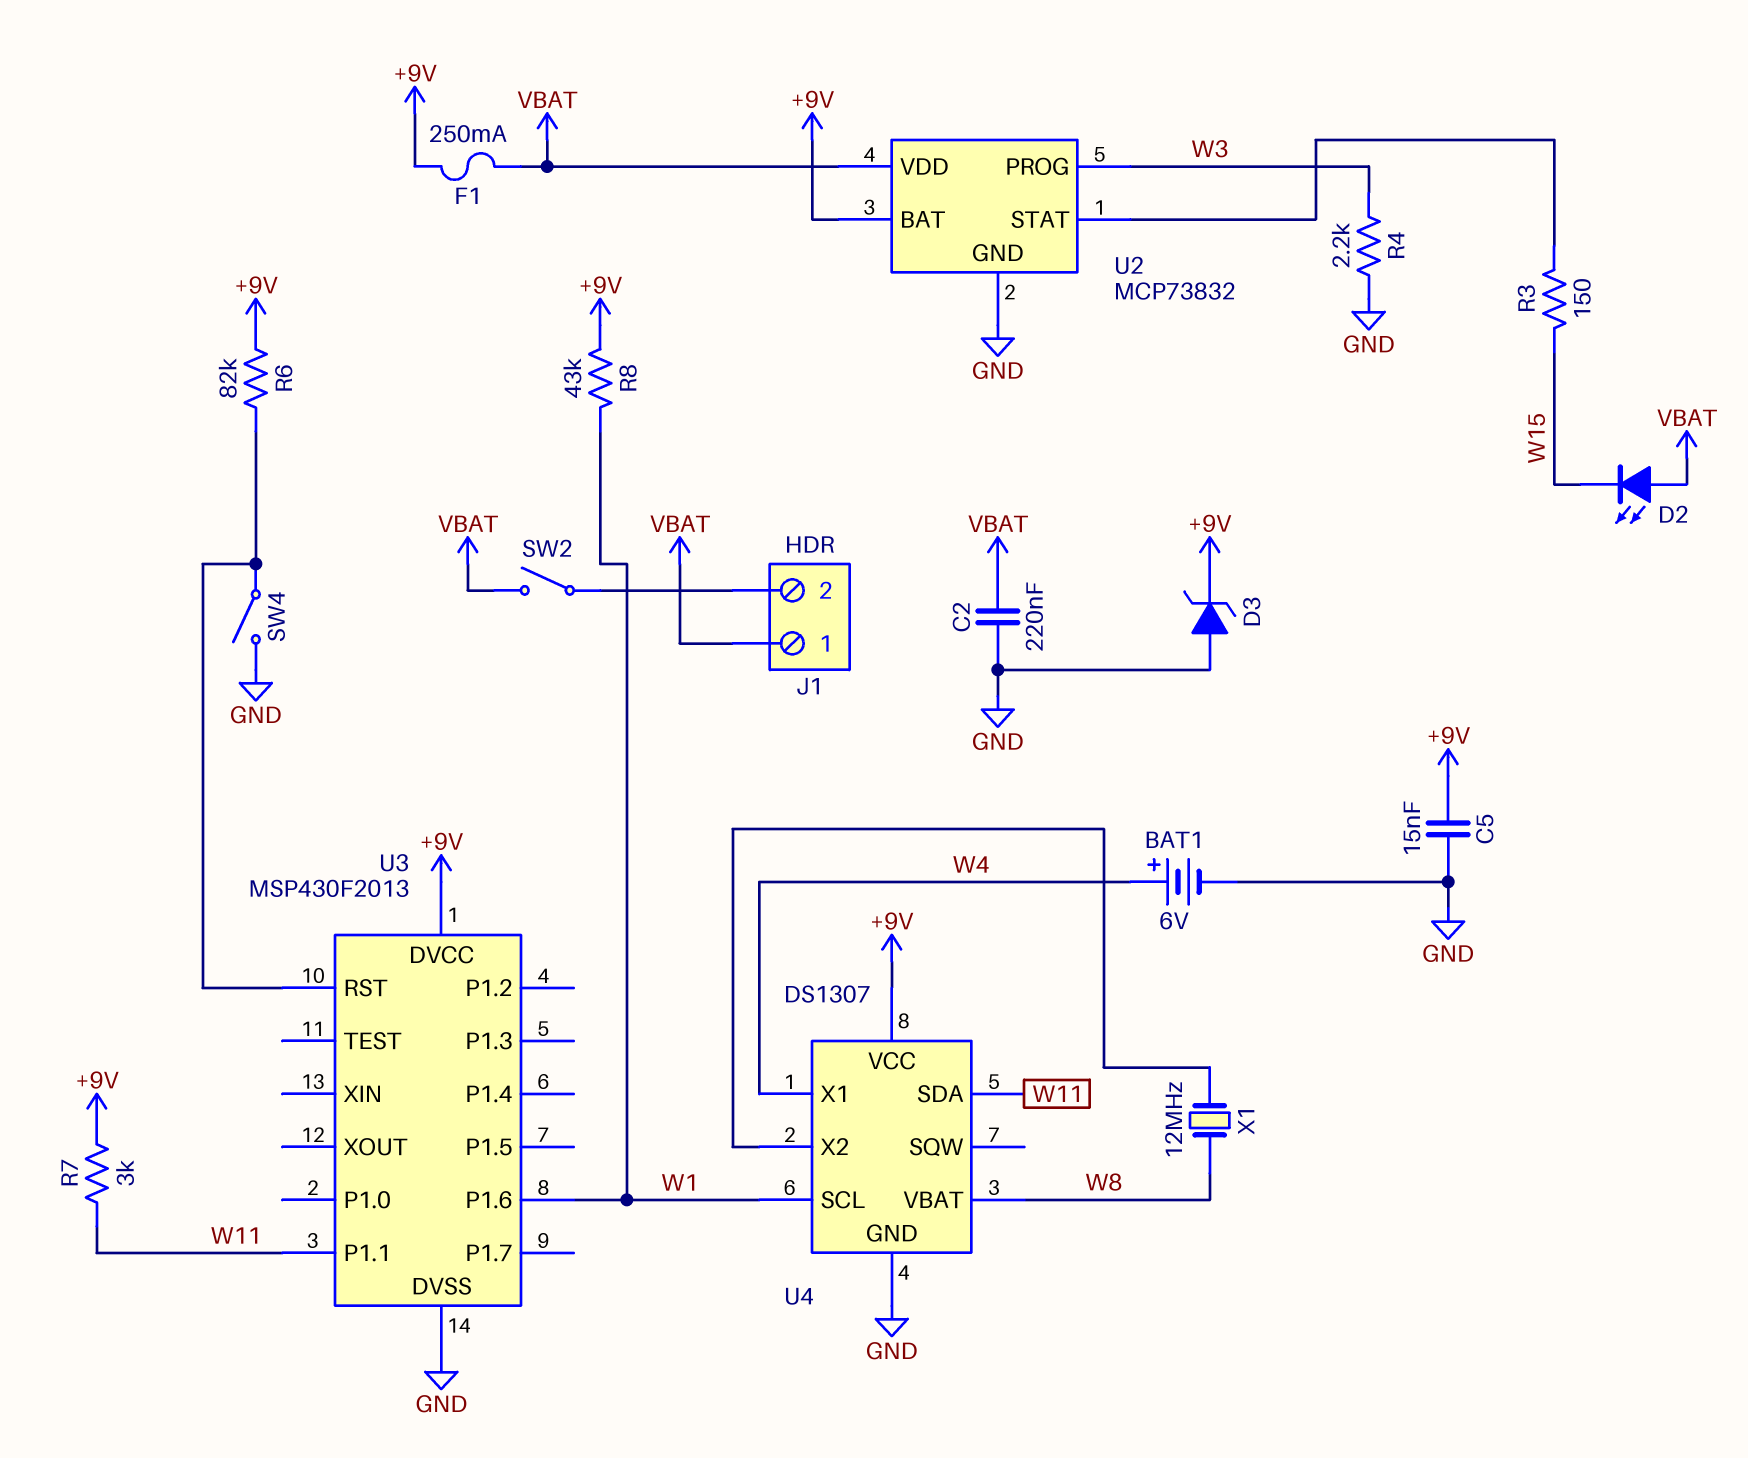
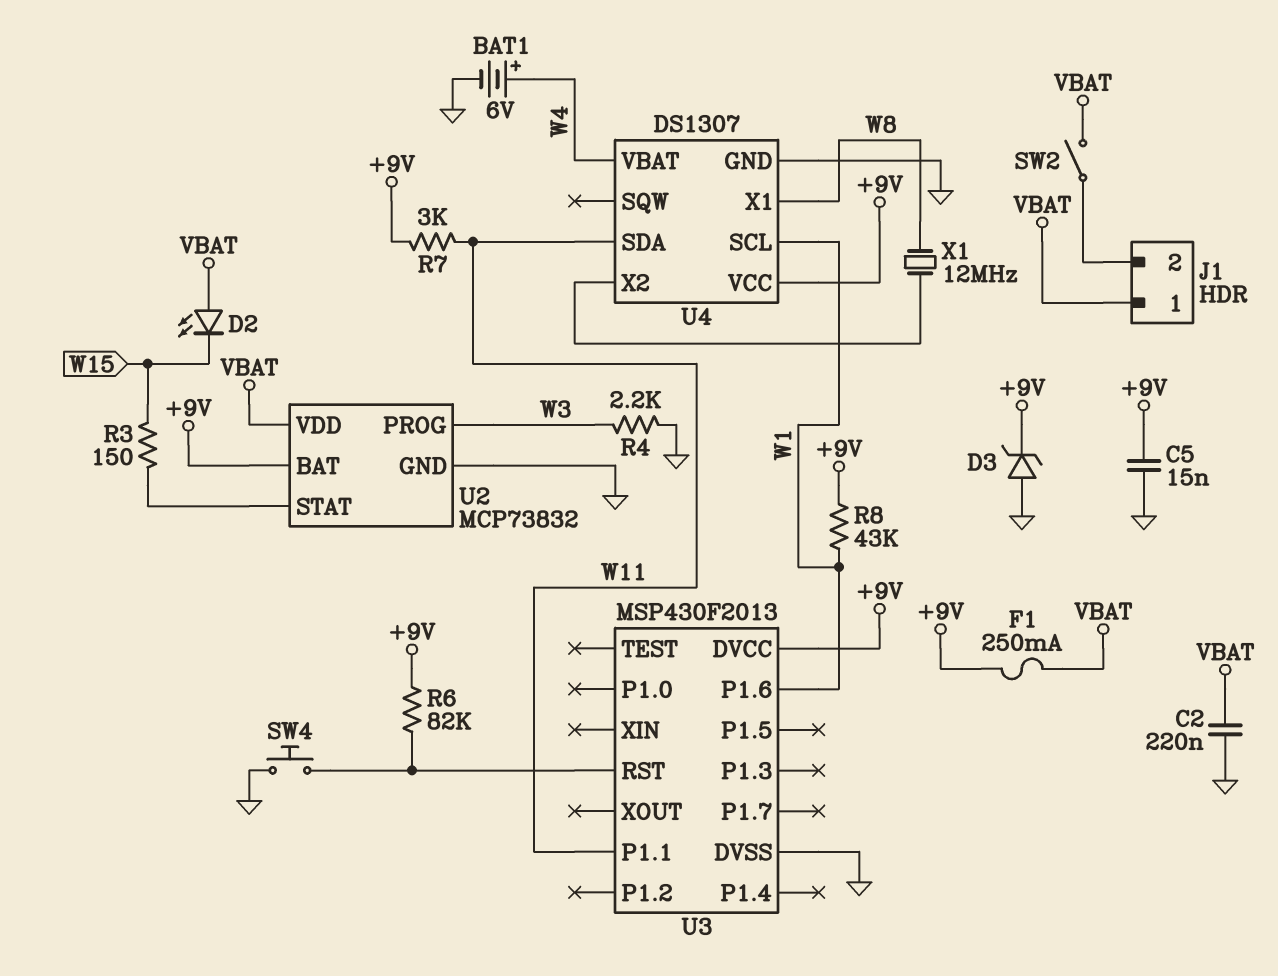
SW4: switch (GND, U3/RST) -> button (GND, U3/RST)
U4 pin VBAT: W8 -> W4
U4 pin X1: W4 -> W8

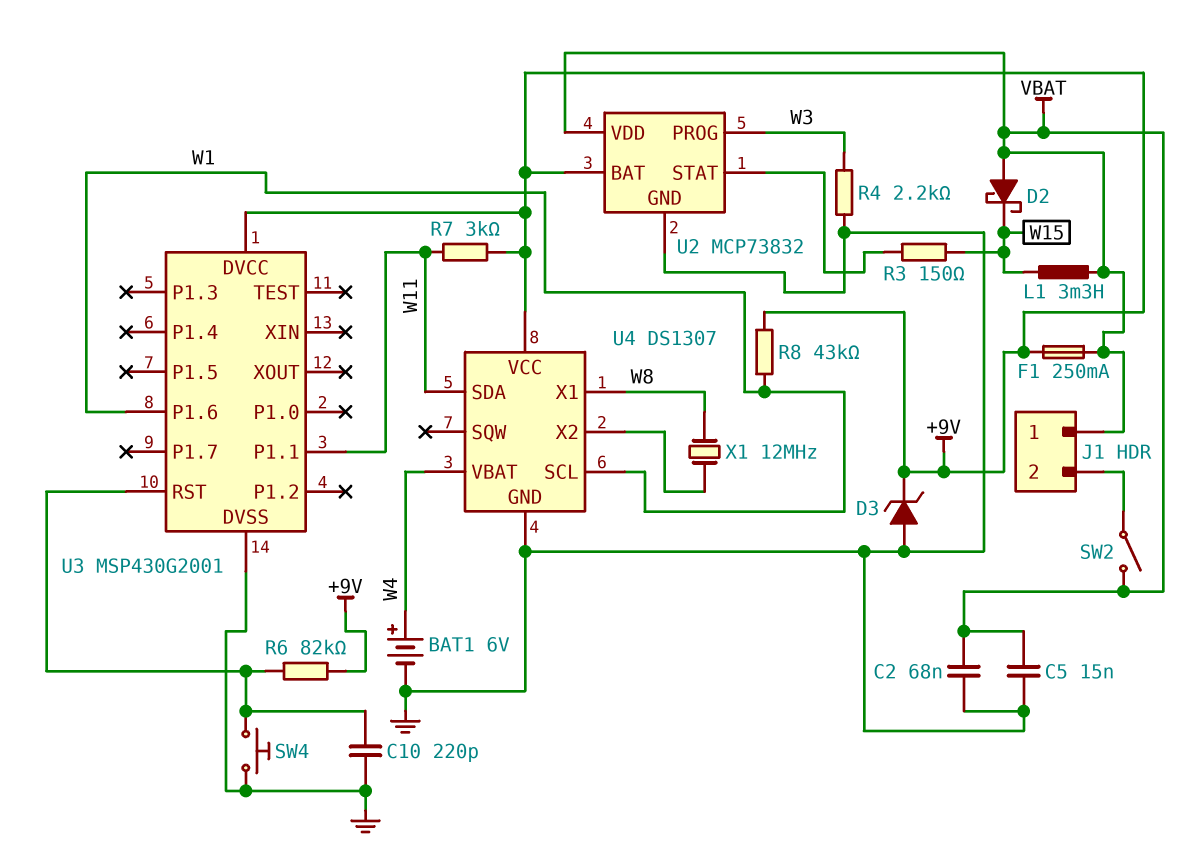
C2: 220nF (GND, VBAT) -> 68nF (GND, VBAT)
C5: 15nF (+9V, GND) -> 15nF (GND, VBAT)
C10: none -> 220pF (GND, U3/RST)
D2: LED (A VBAT, K W15) -> schottky (A VBAT, K W15)
L1: none -> 3.3mH (VBAT, W15)
U3: MSP430F2013 -> MSP430G2001

